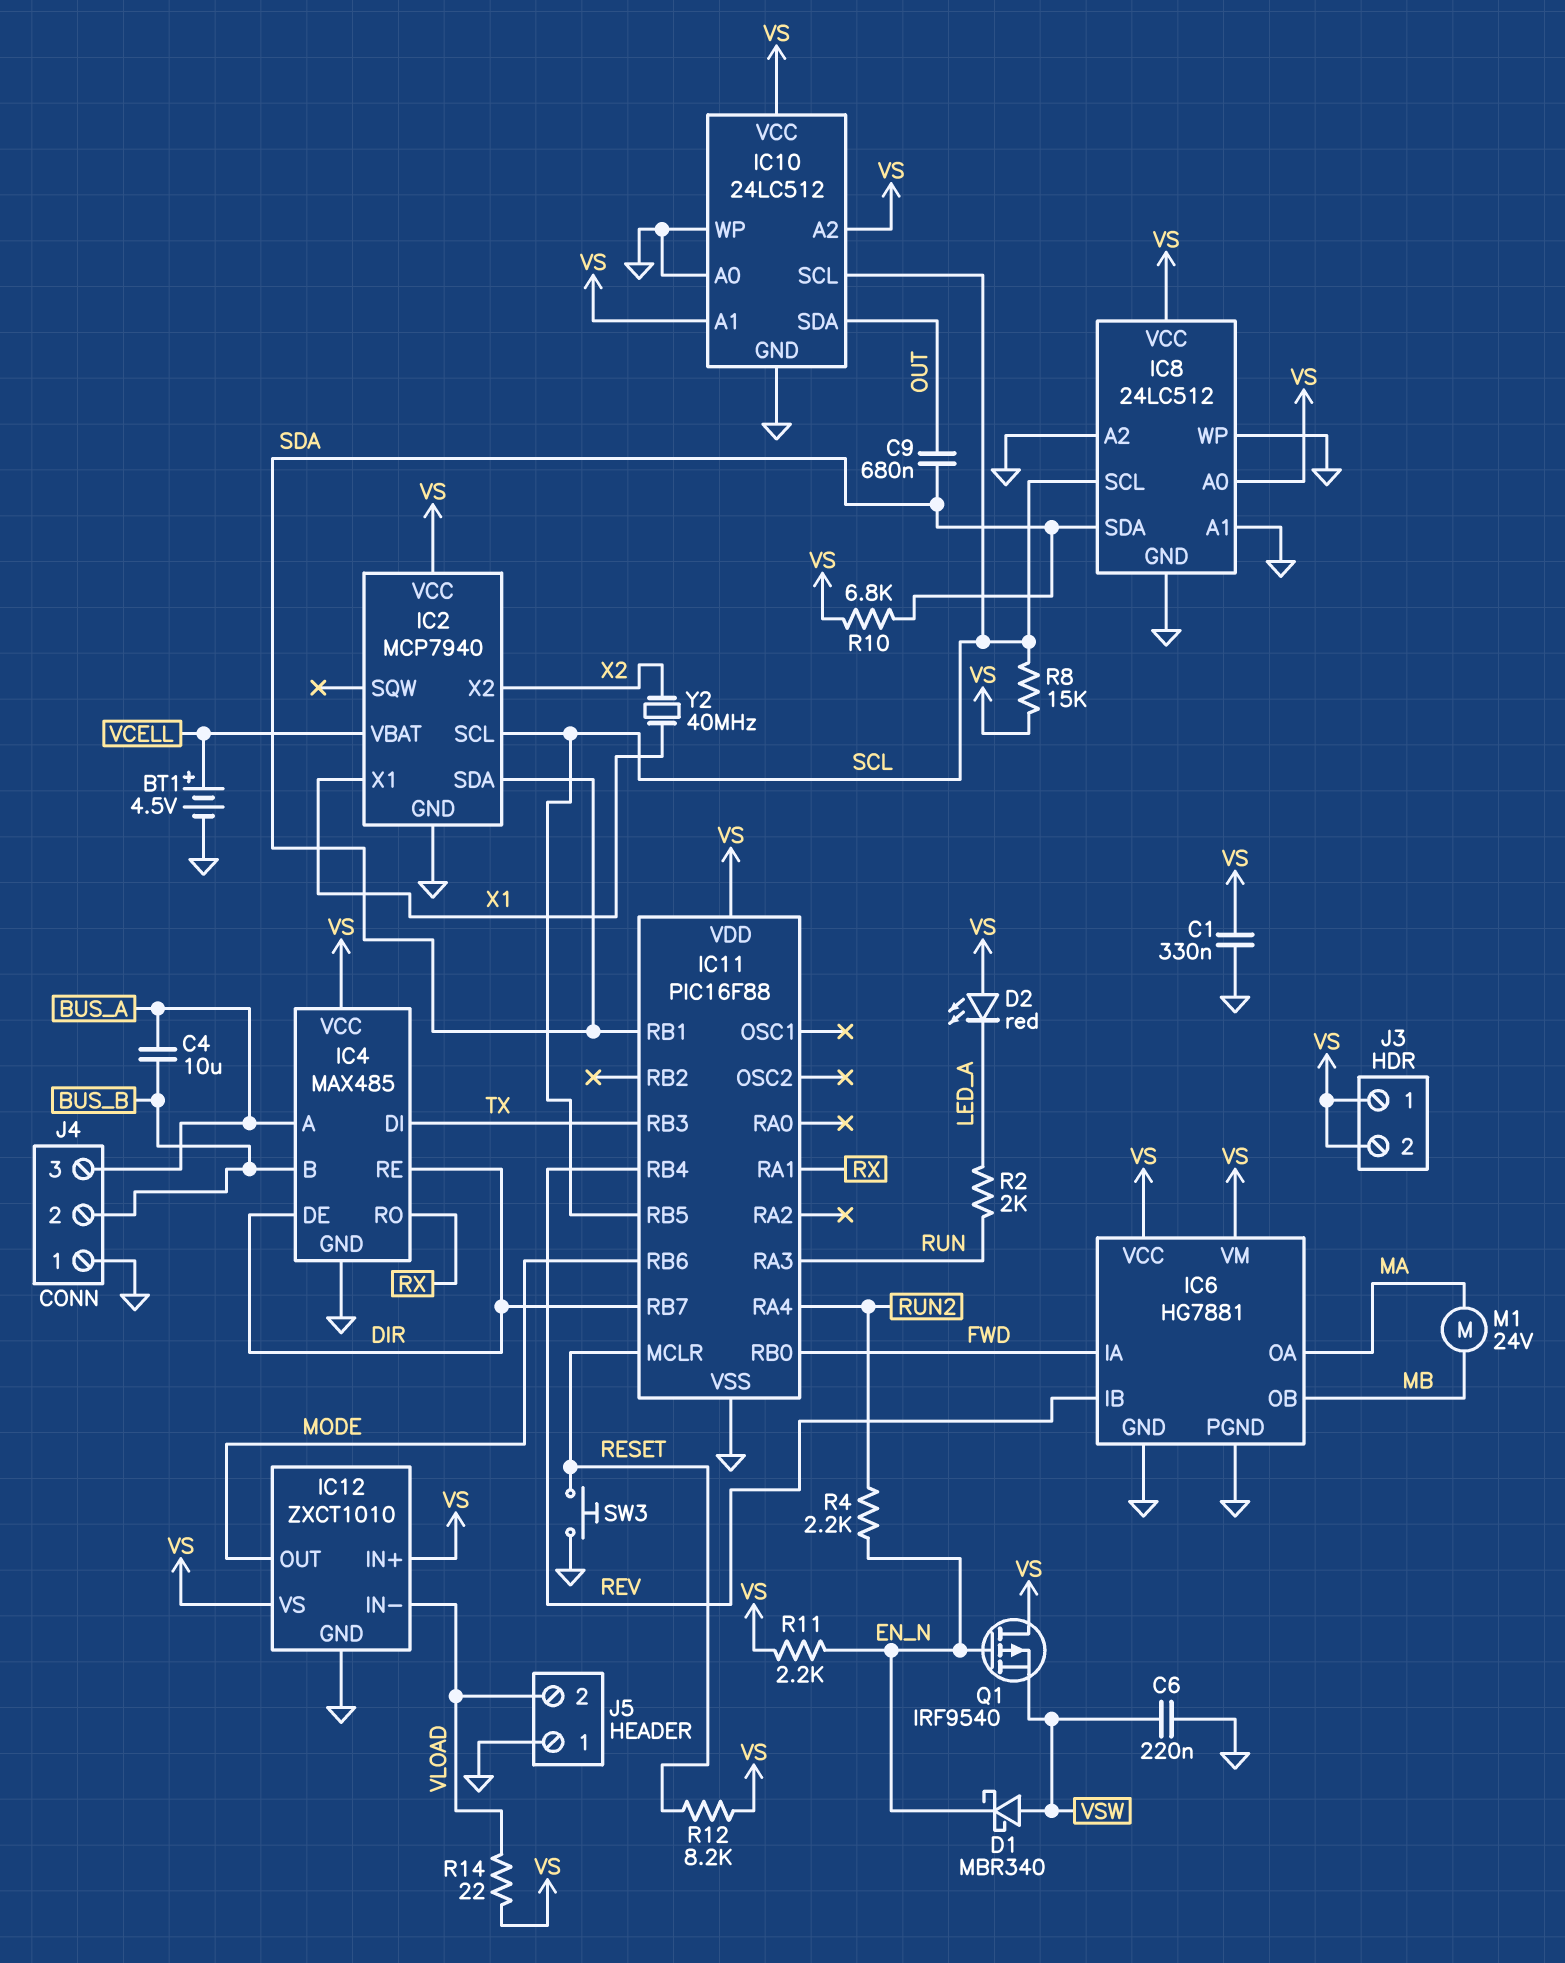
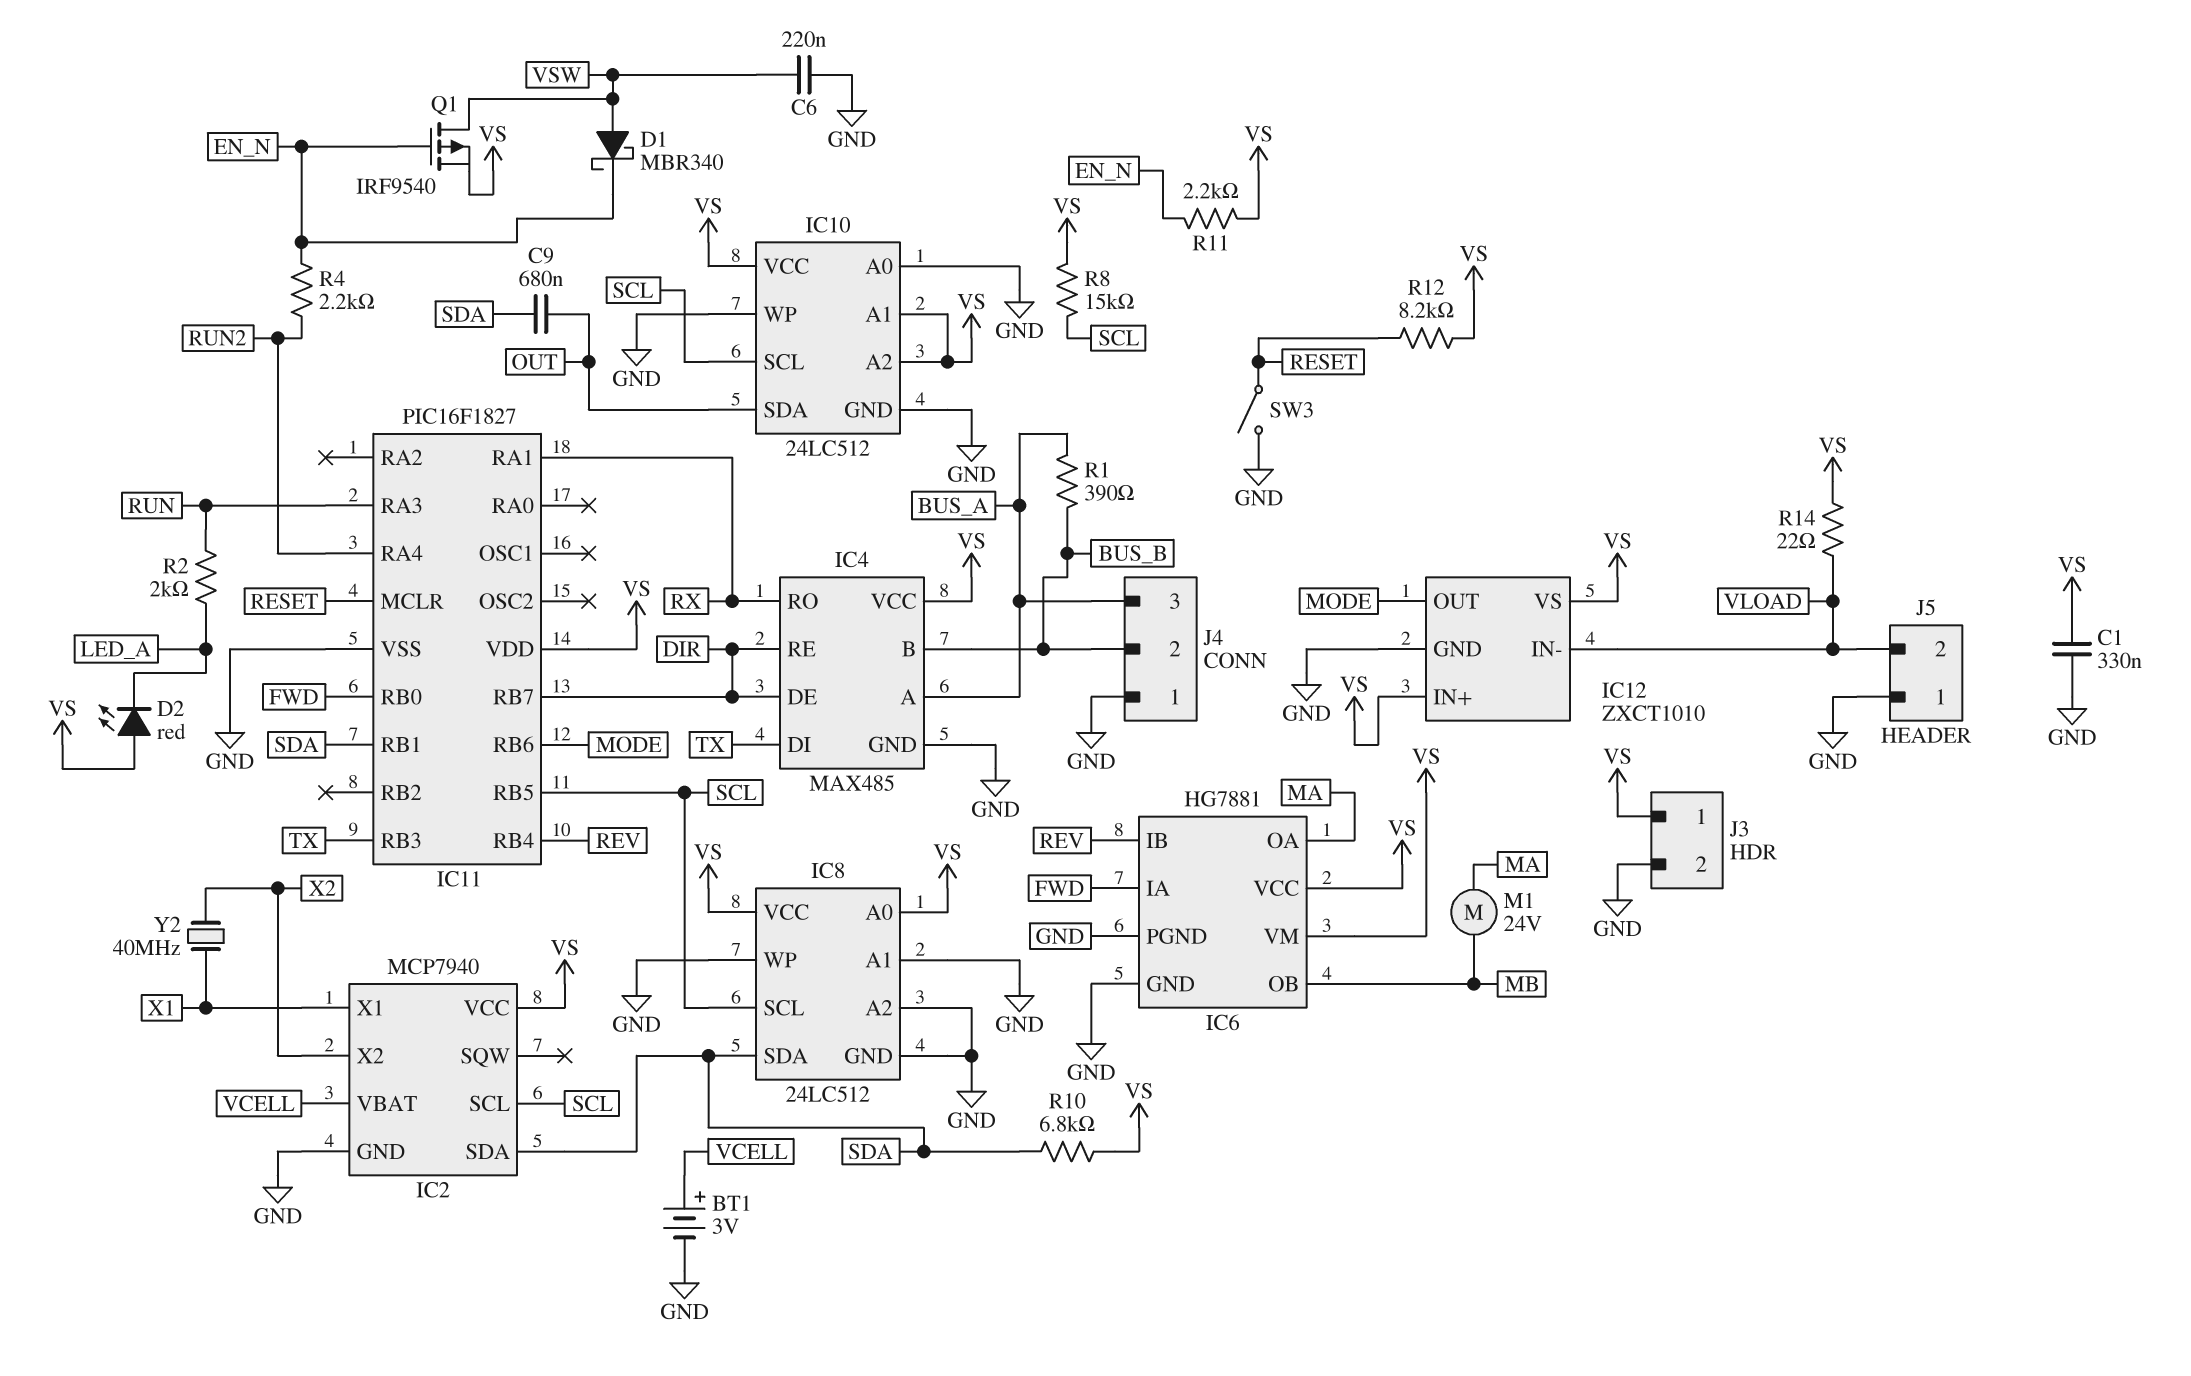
BT1: 4.5V (plus VCELL, minus GND) -> 3V (plus VCELL, minus GND)
C4: 10uF (BUS_A, BUS_B) -> none
IC11: PIC16F88 -> PIC16F1827
J3 pin 2: VS -> GND
Q1: PMOS IRF9540 (G EN_N, D VS, S VSW) -> PMOS IRF9540 (G EN_N, D VSW, S VS)
R1: none -> 390 (BUS_A, BUS_B)
SW3: button (GND, RESET) -> switch (GND, RESET)

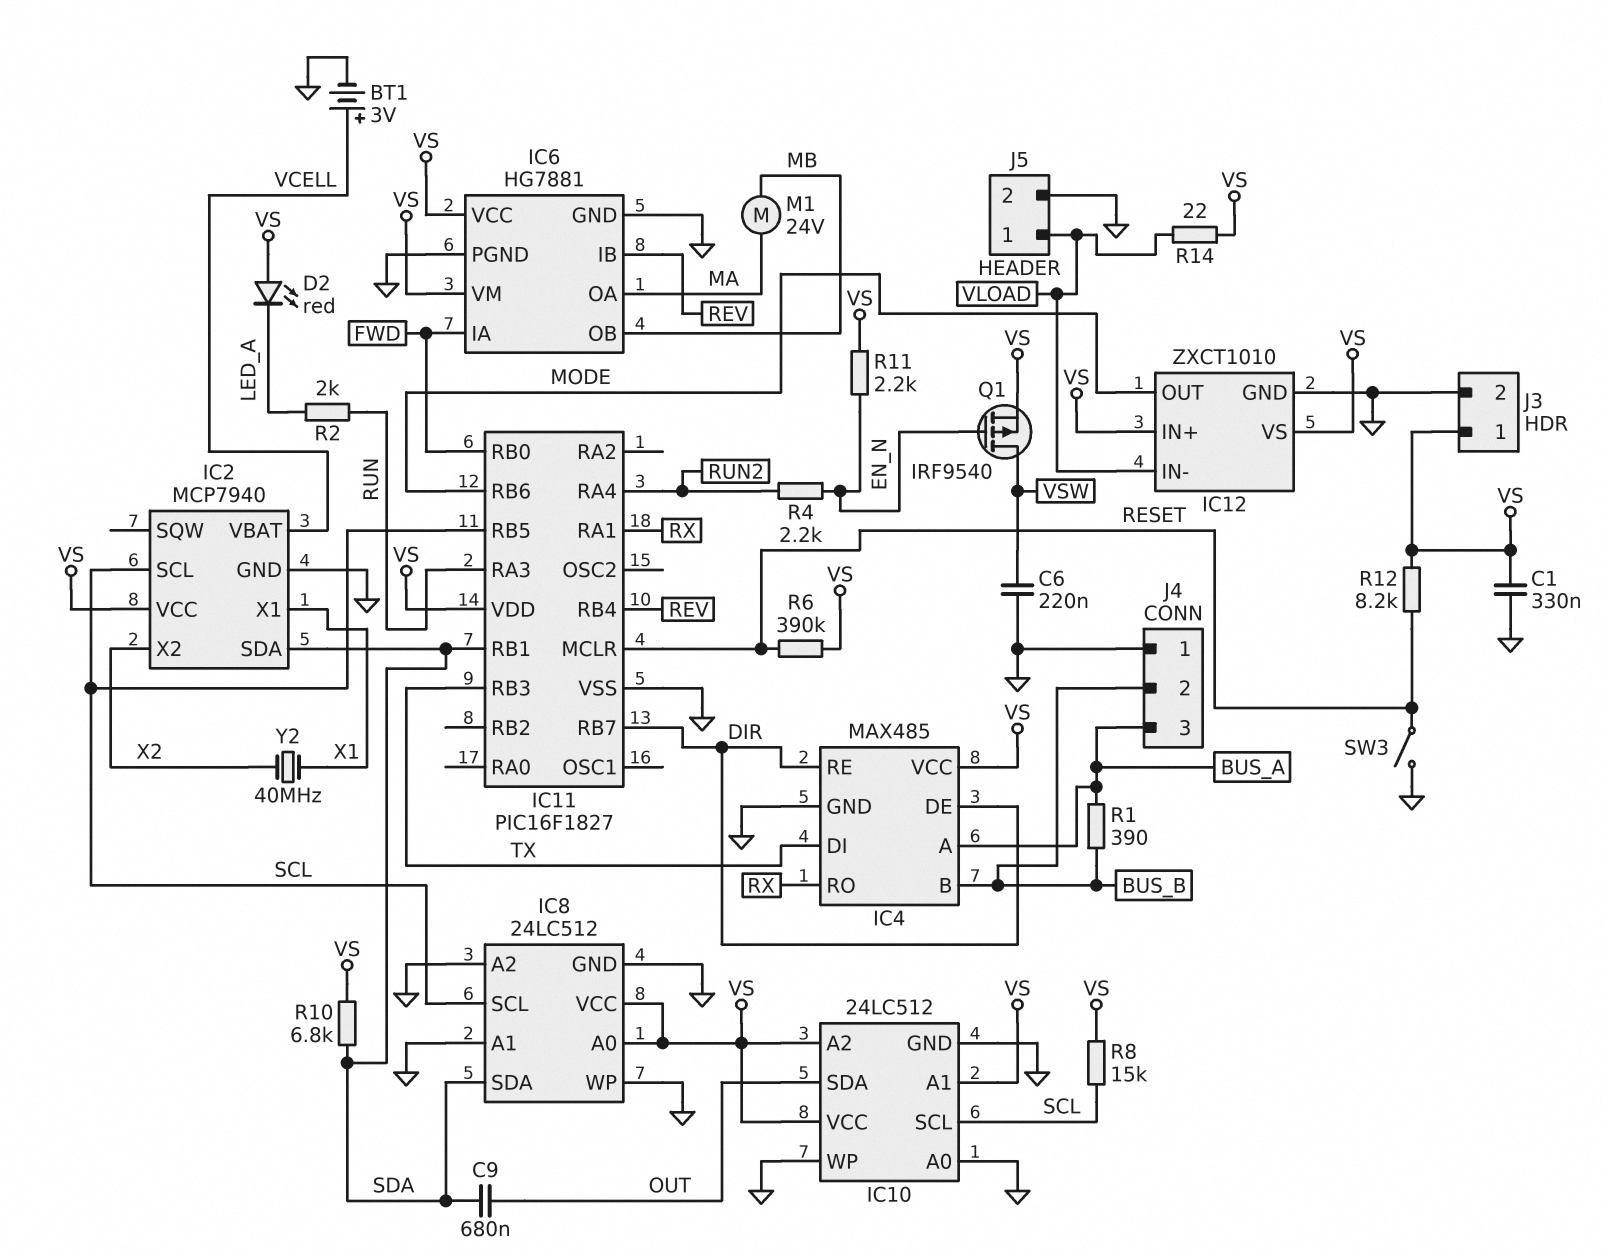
D1: schottky MBR340 (A VSW, K EN_N) -> none
J5 pin 1: GND -> VLOAD
J5 pin 2: VLOAD -> GND
R6: none -> 390k (RESET, VS)

